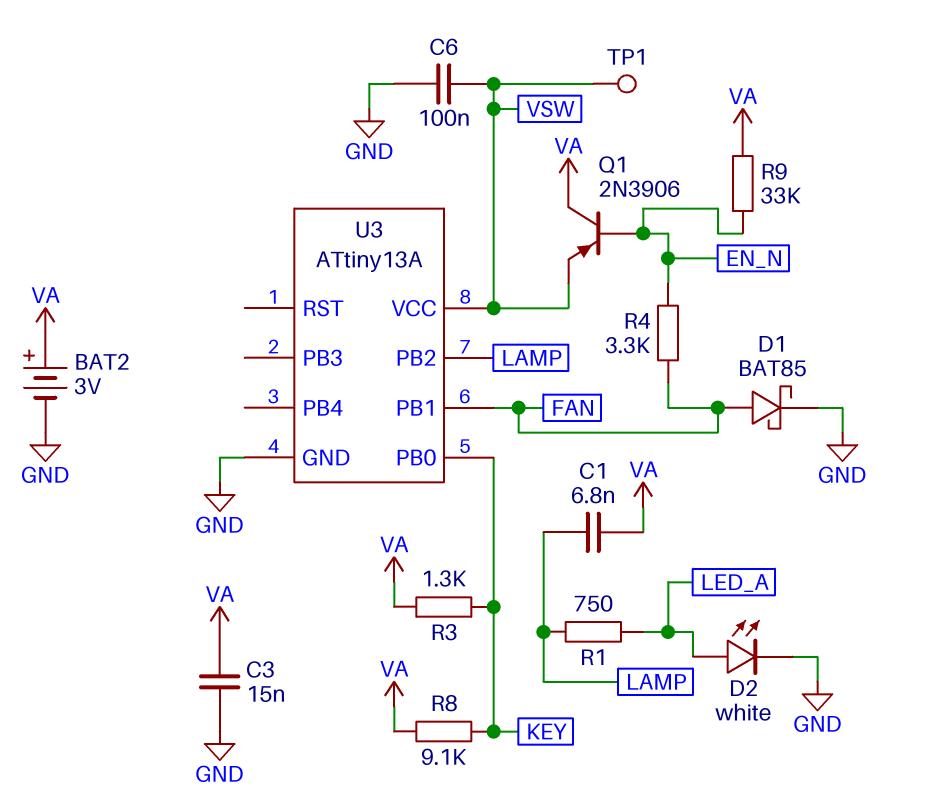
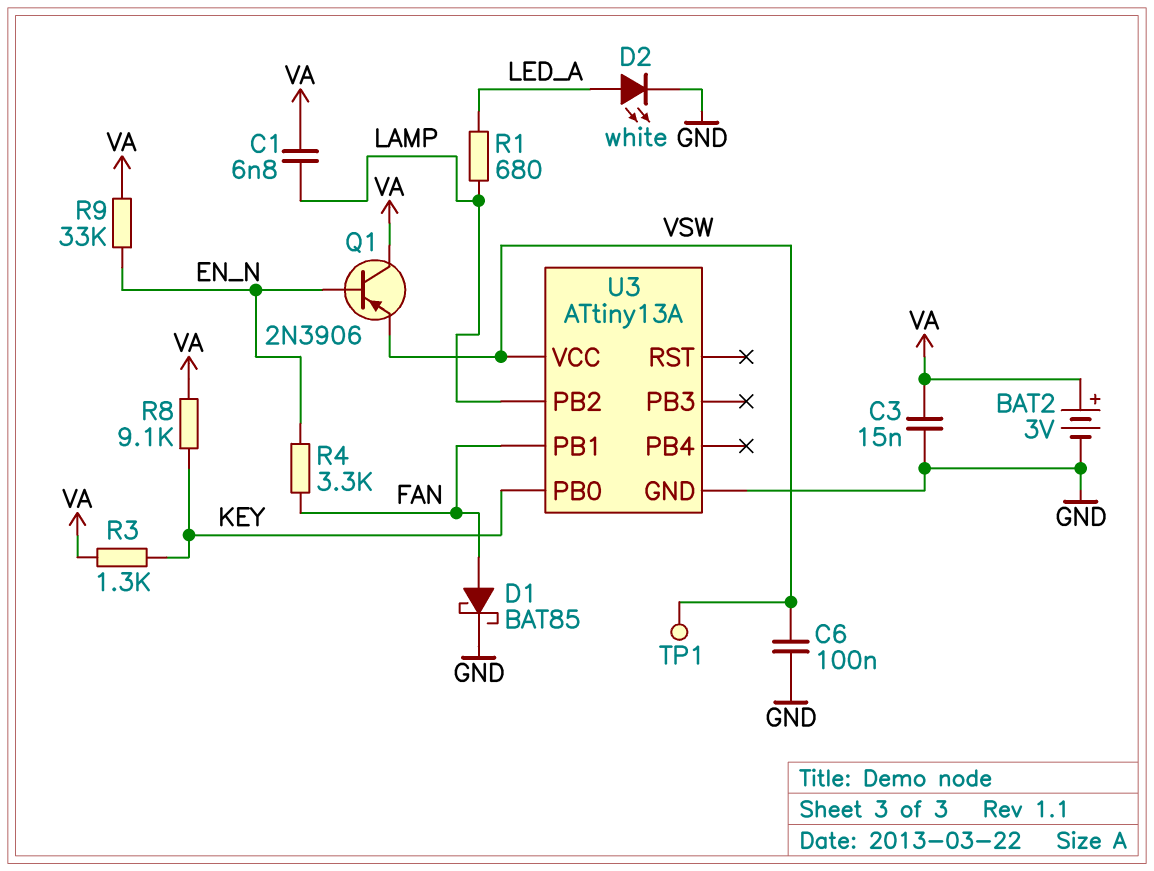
R1: 750 (LAMP, LED_A) -> 680 (LAMP, LED_A)

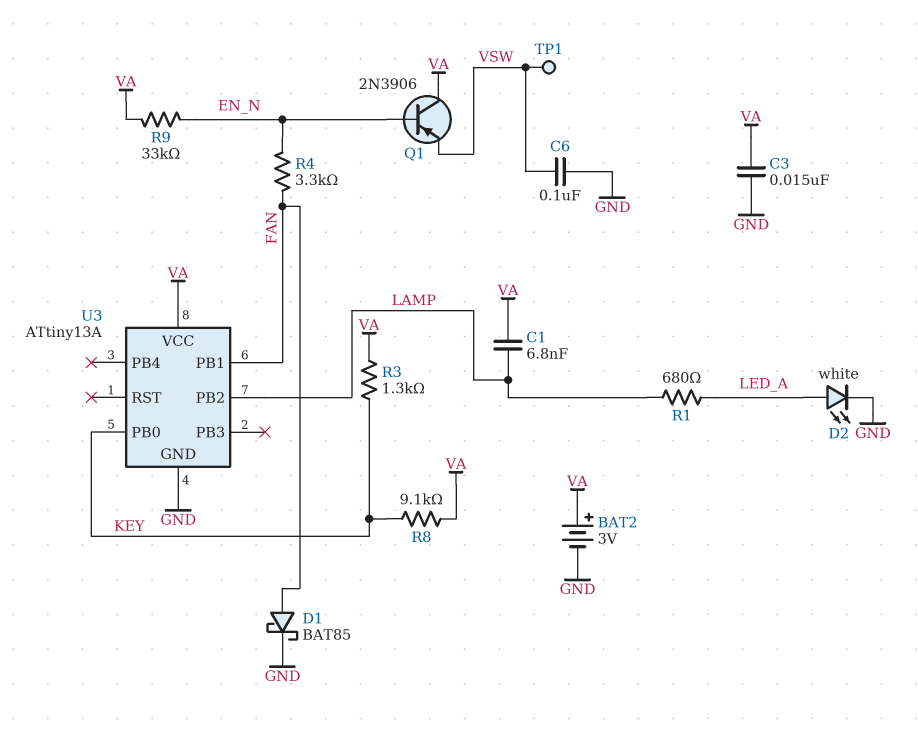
U3 pin VCC: VSW -> VA

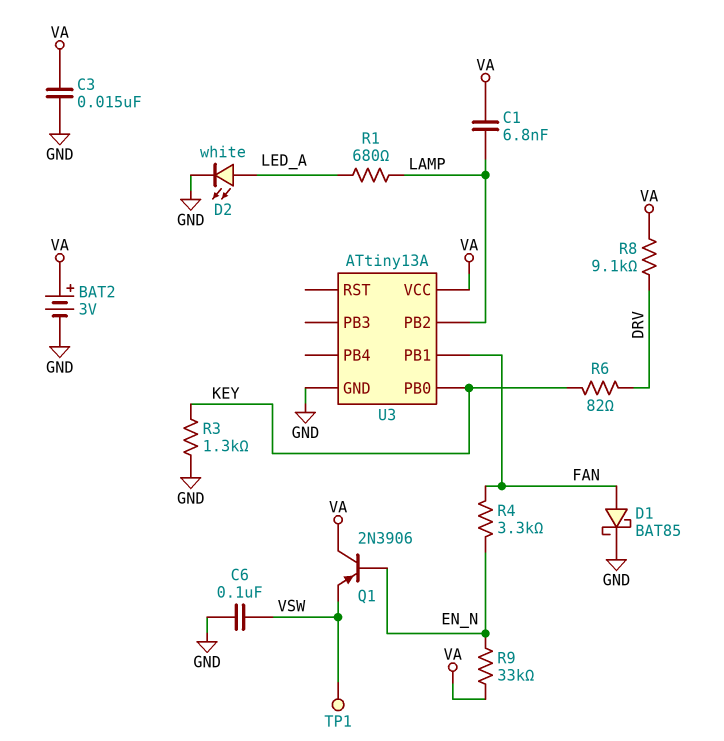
R3: 1.3k (KEY, VA) -> 1.3k (GND, KEY)
R6: none -> 82 (DRV, KEY)
R8: 9.1k (KEY, VA) -> 9.1k (DRV, VA)

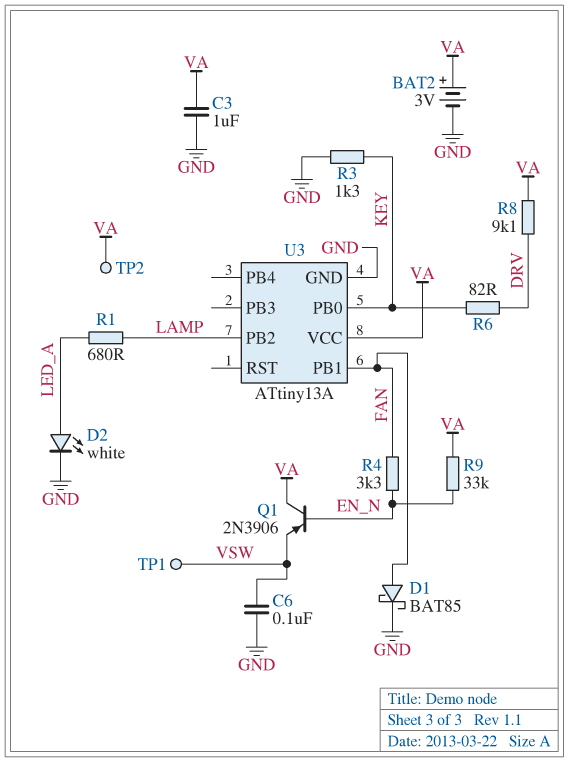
C1: 6.8nF (LAMP, VA) -> none
C3: 15nF (GND, VA) -> 1uF (GND, VA)
TP2: none -> test point (VA)

